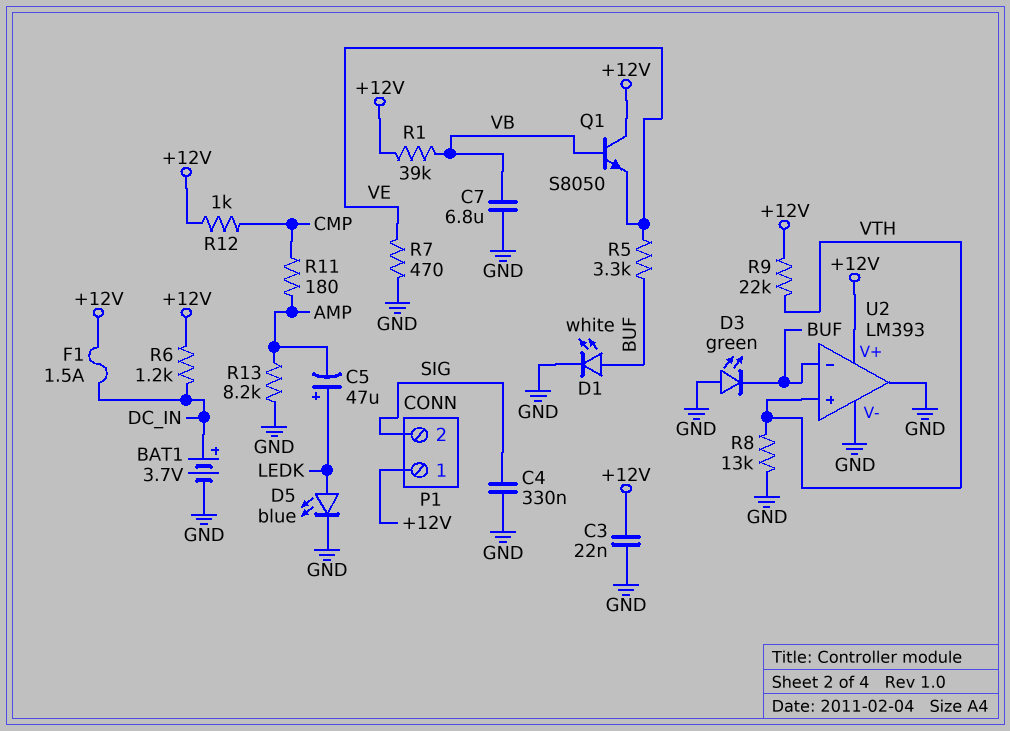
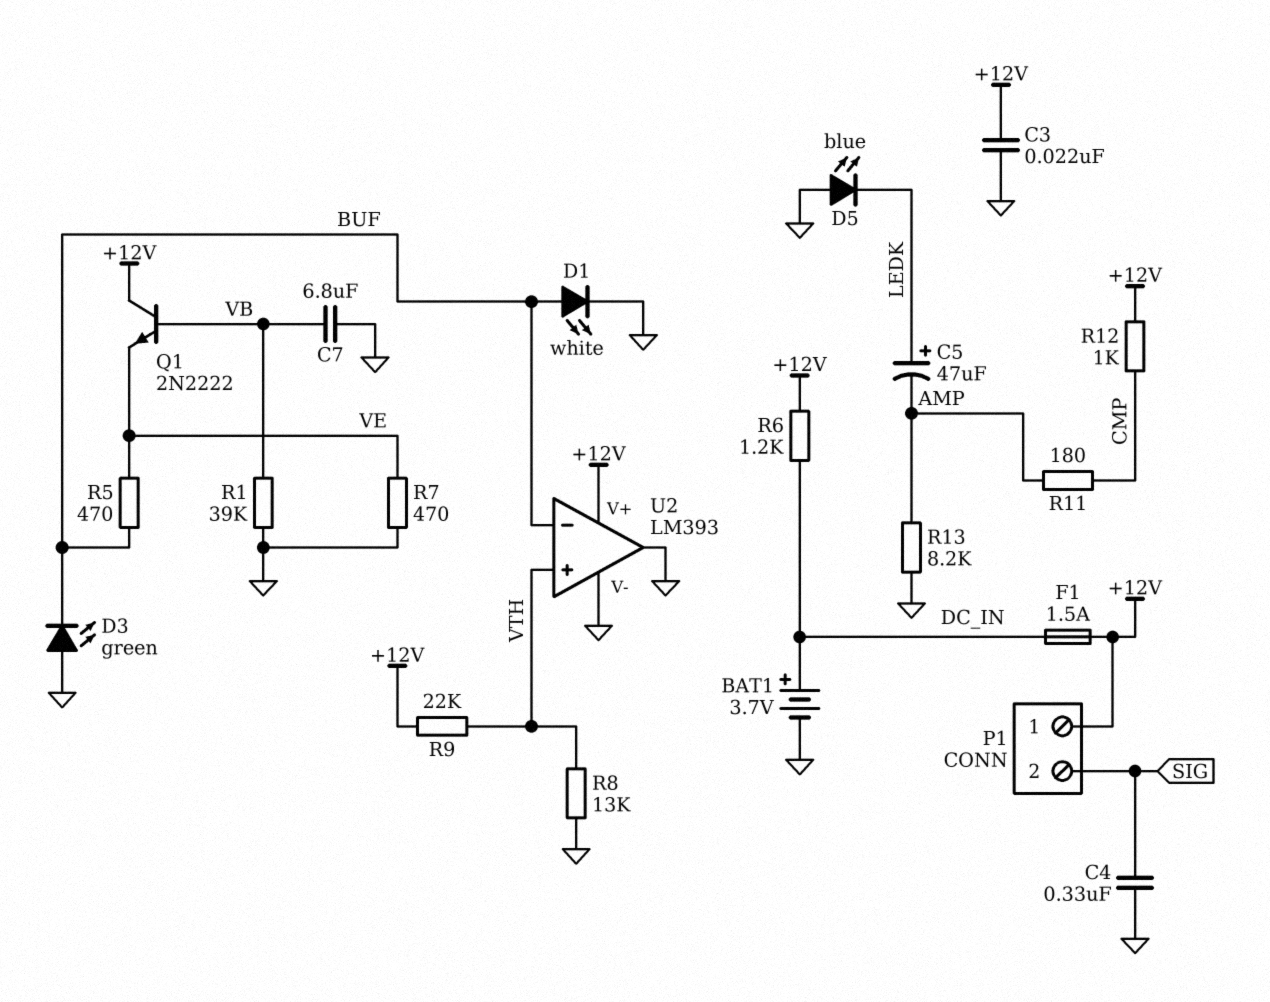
D5: LED blue (A LEDK, K GND) -> LED blue (A GND, K LEDK)
Q1: NPN S8050 (B VB, C +12V, E VE) -> NPN 2N2222 (B VB, C +12V, E VE)
R1: 39k (+12V, VB) -> 39k (GND, VB)
R5: 3.3k (BUF, VE) -> 470 (BUF, VE)

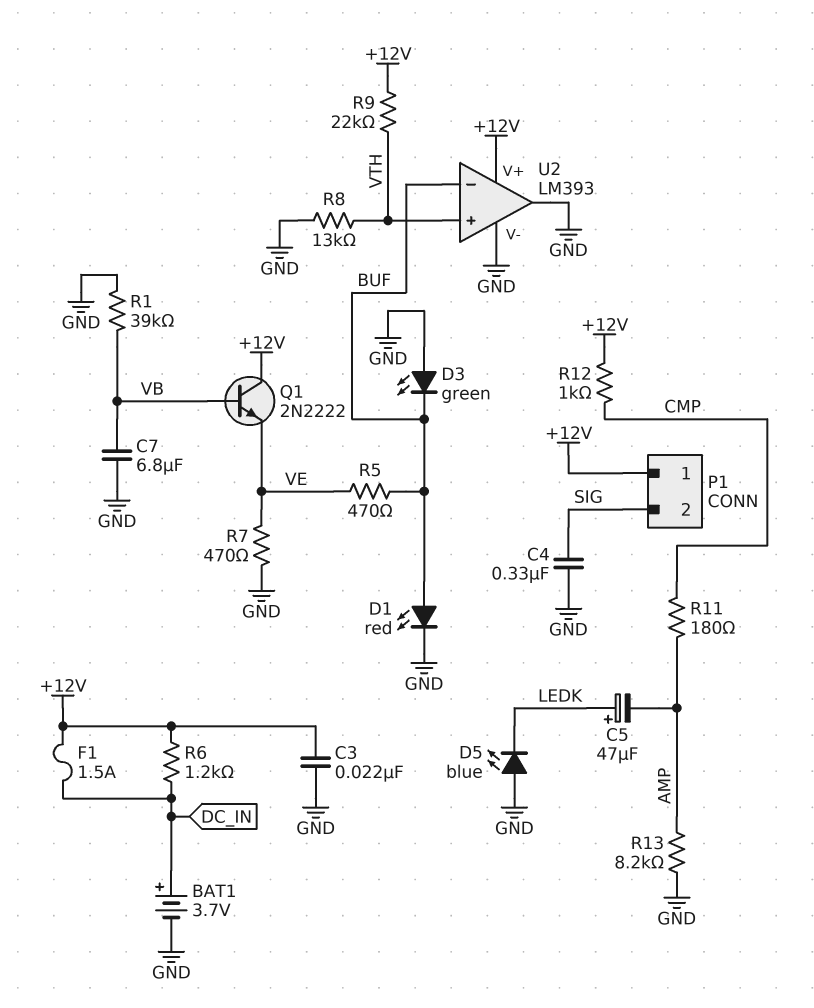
D1: LED white (A BUF, K GND) -> LED red (A BUF, K GND)

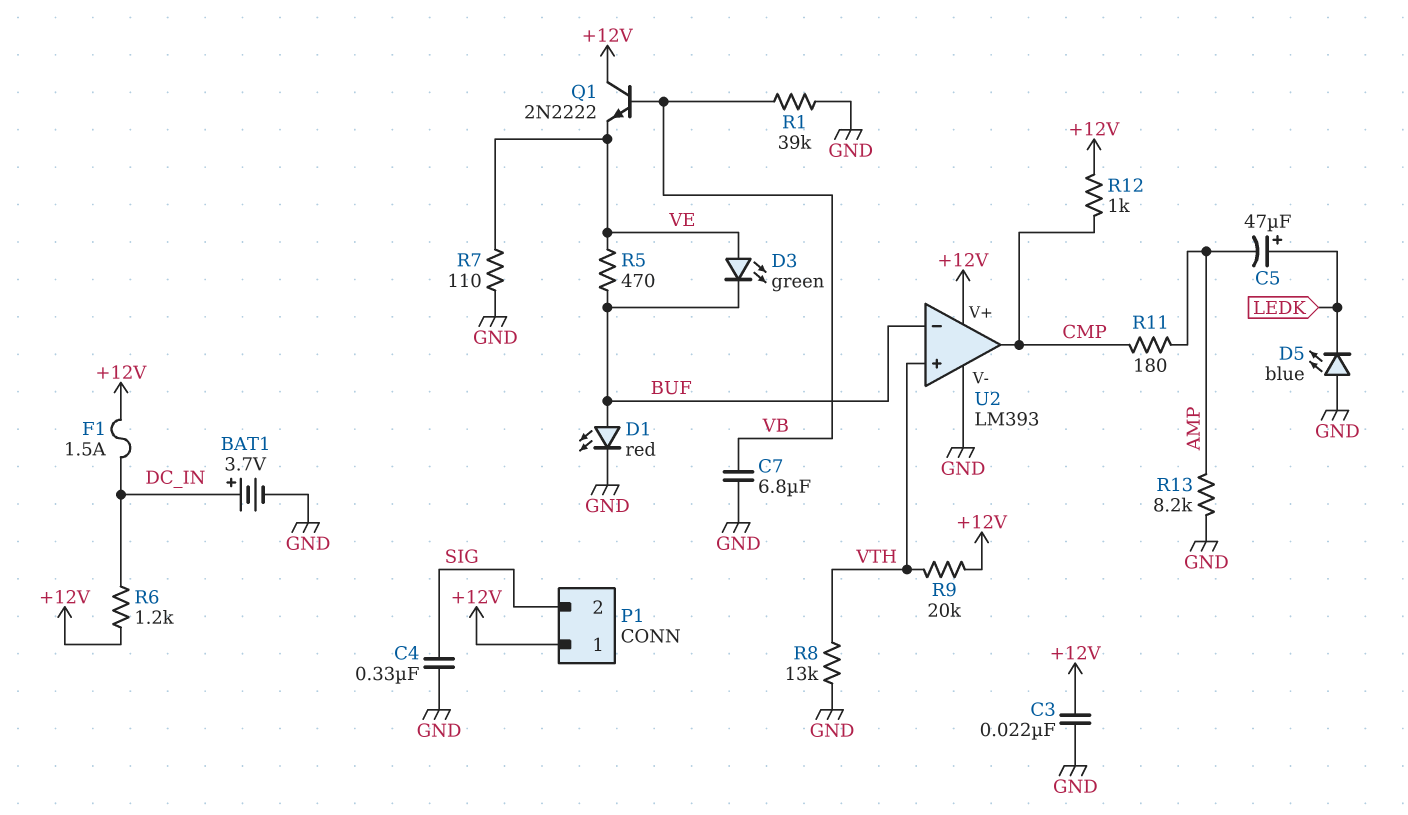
D3: LED green (A GND, K BUF) -> LED green (A VE, K BUF)
R7: 470 (GND, VE) -> 110 (GND, VE)
R9: 22k (+12V, VTH) -> 20k (+12V, VTH)
U2 pin out: GND -> CMP

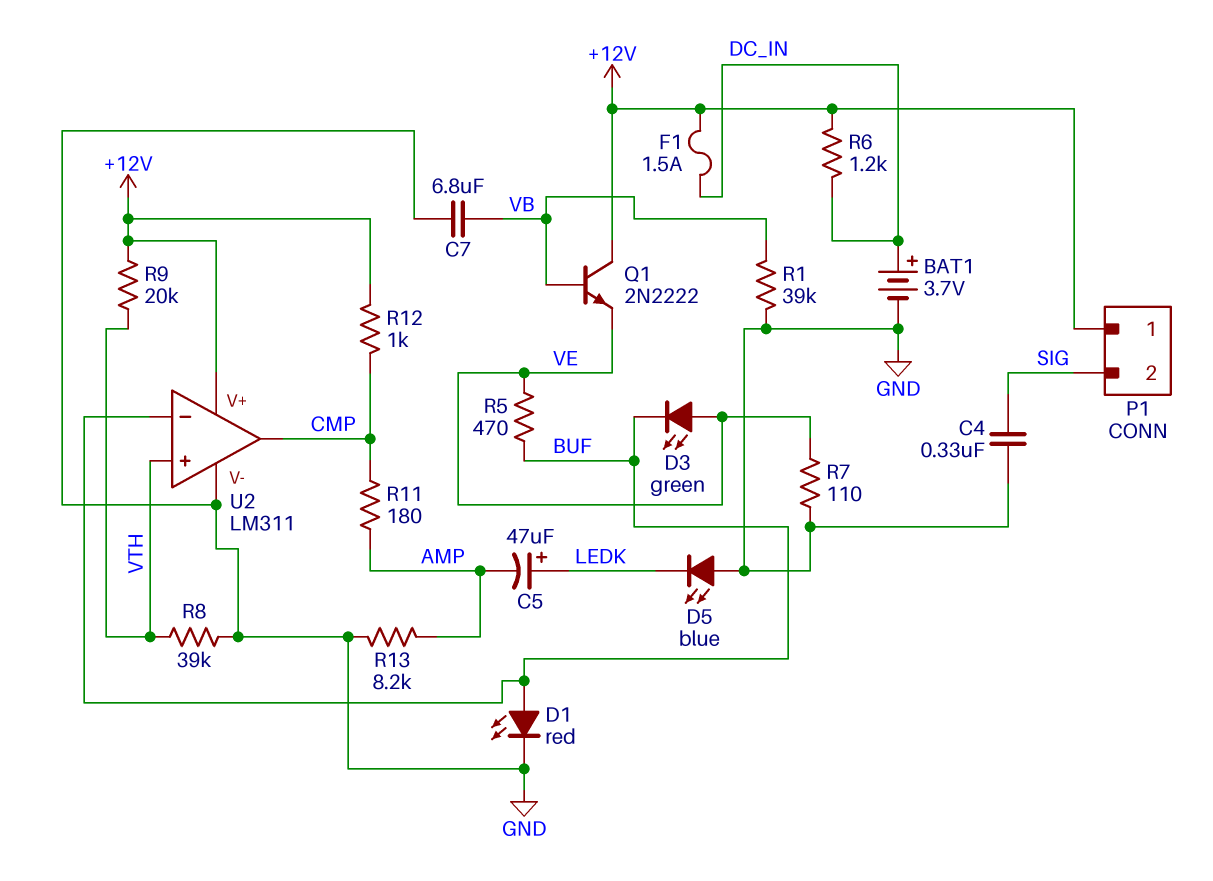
C3: 22nF (+12V, GND) -> none
R8: 13k (GND, VTH) -> 39k (GND, VTH)
U2: LM393 -> LM311

